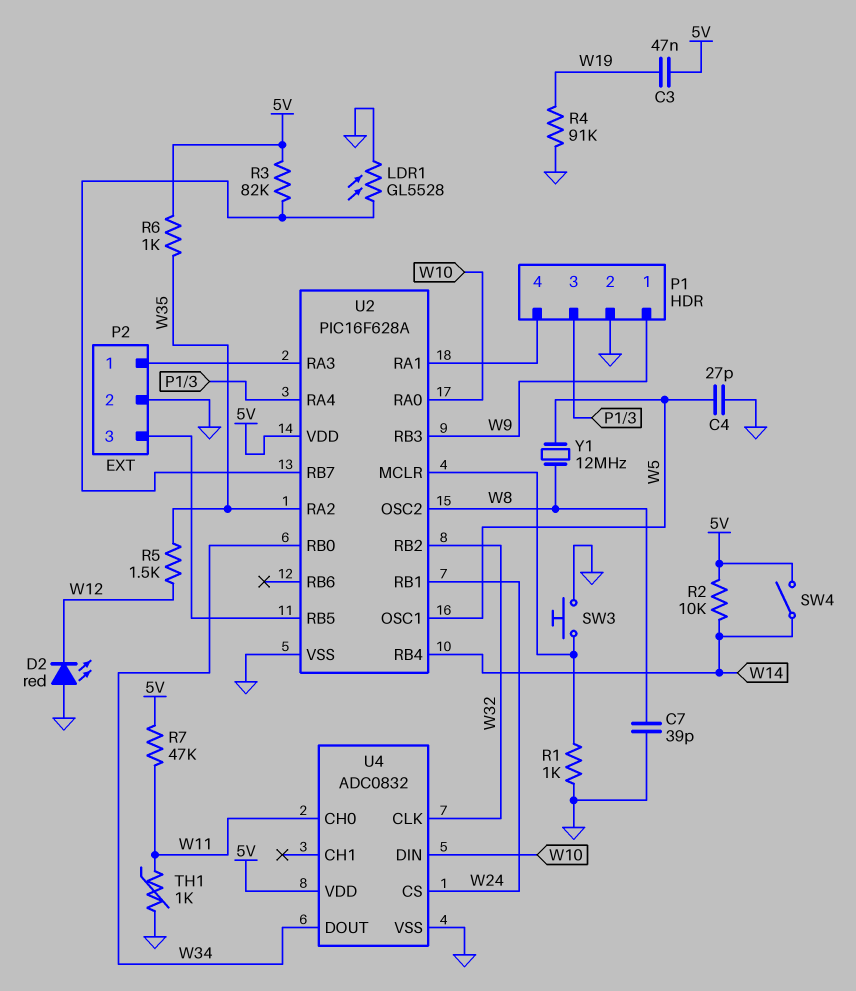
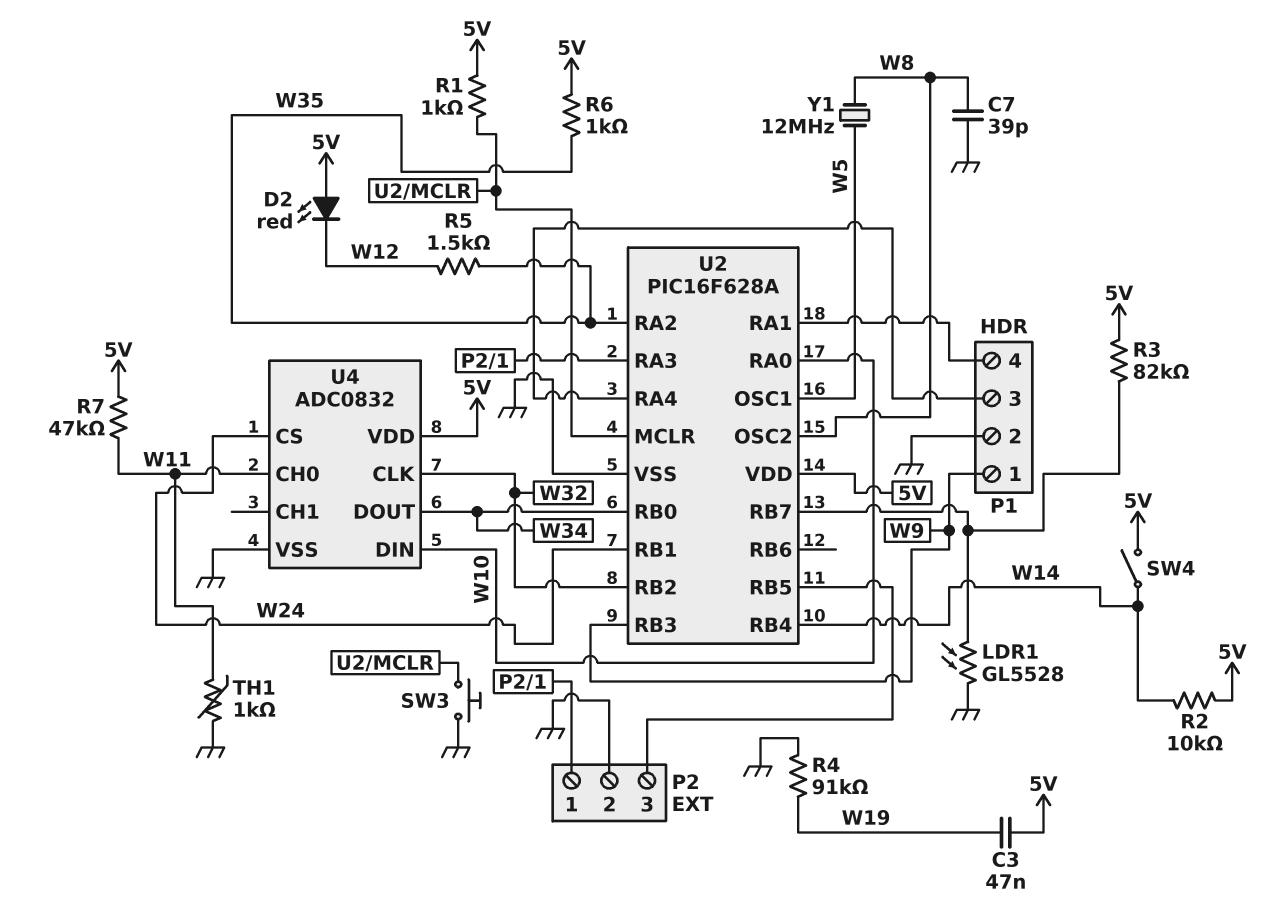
C4: 27pF (GND, W5) -> none
D2: LED red (A GND, K W12) -> LED red (A 5V, K W12)
R1: 1k (GND, U2/MCLR) -> 1k (5V, U2/MCLR)

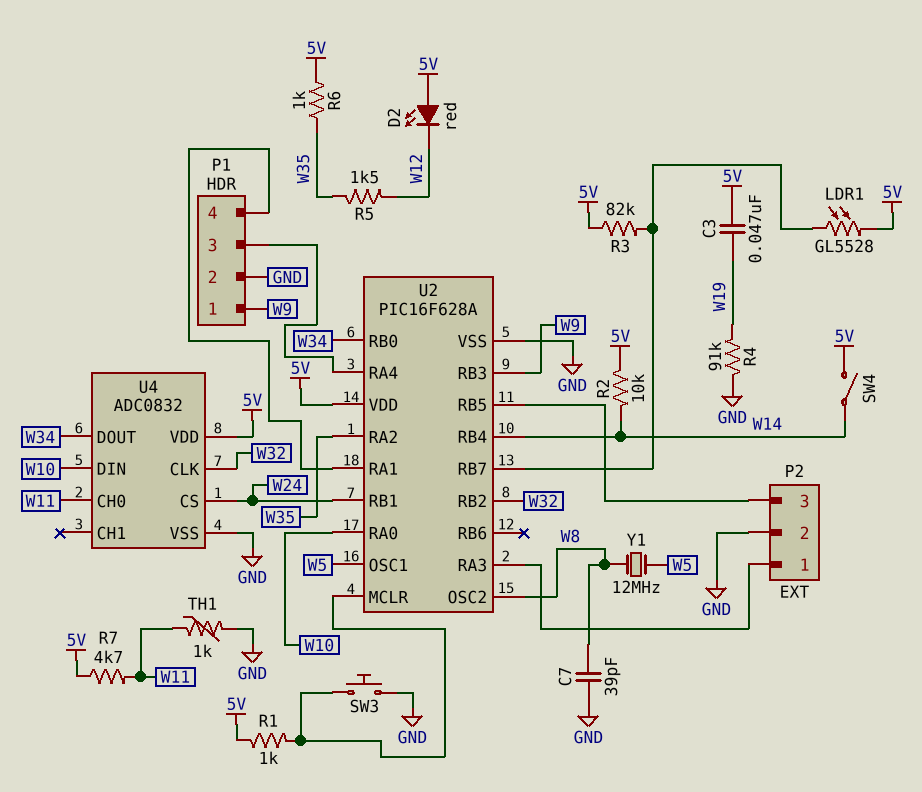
LDR1: GL5528 (GND, U2/RB7) -> GL5528 (5V, U2/RB7)
R7: 47k (5V, W11) -> 4.7k (5V, W11)

